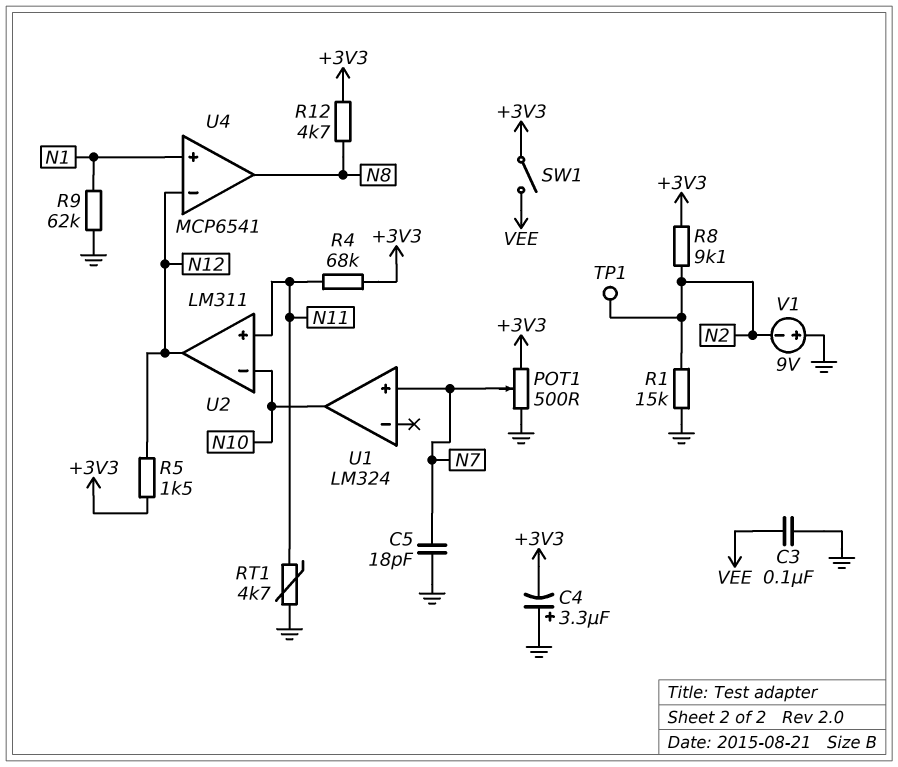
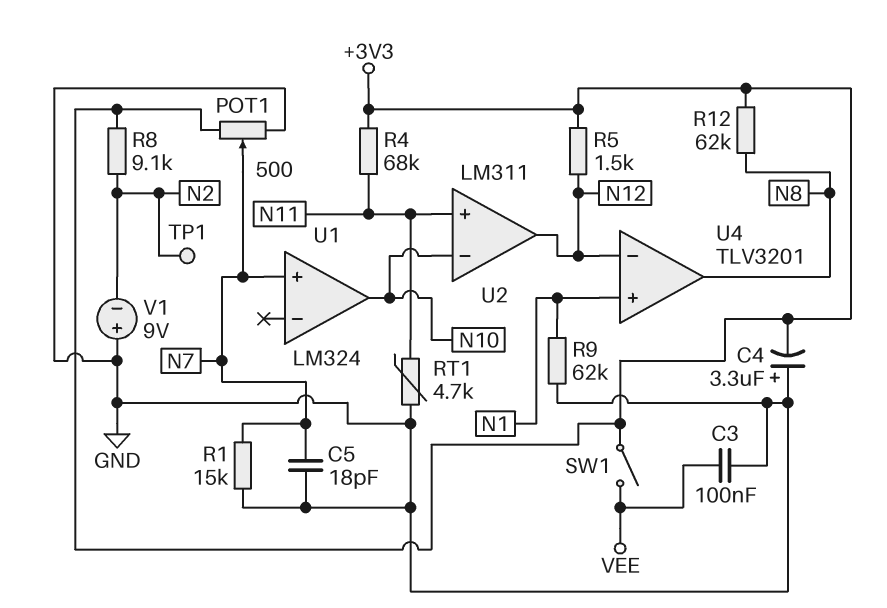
R1: 15k (GND, N2) -> 15k (GND, N7)
R12: 4.7k (+3V3, N8) -> 62k (+3V3, N8)
U4: MCP6541 -> TLV3201

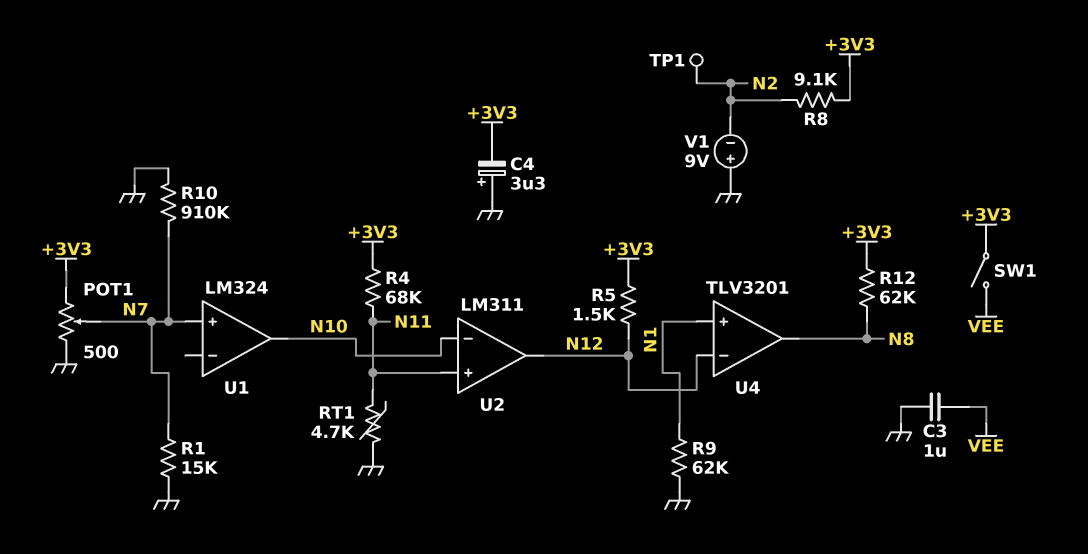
C3: 100nF (GND, VEE) -> 1uF (GND, VEE)
C5: 18pF (GND, N7) -> none
R10: none -> 910k (GND, N7)

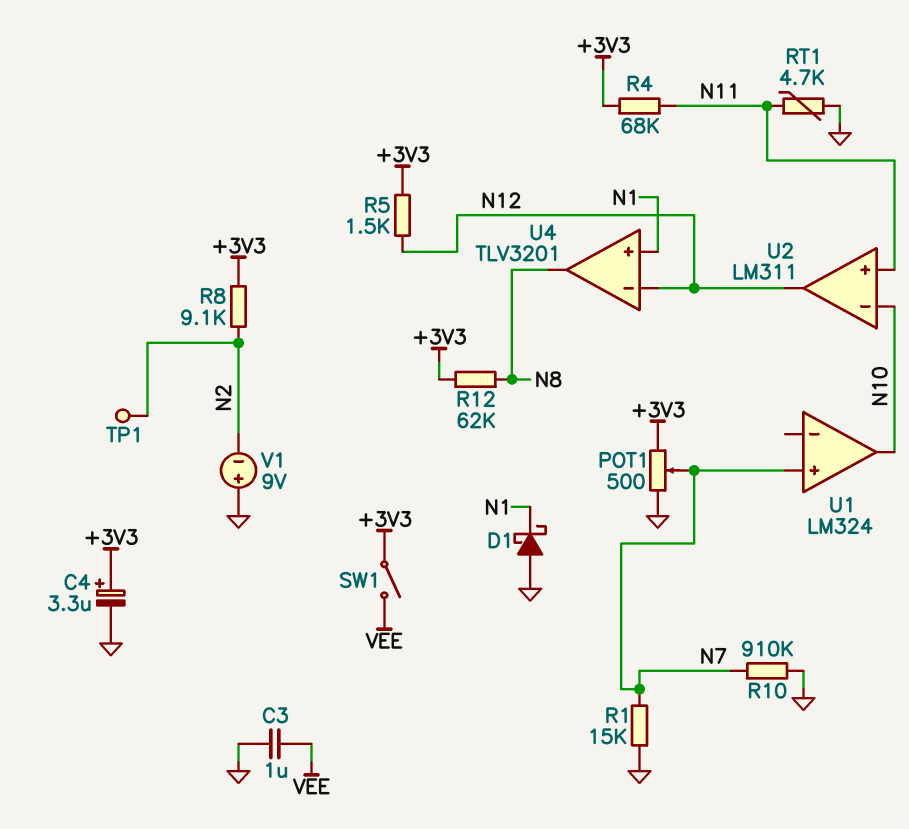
C4: 3.3uF (plus GND, minus +3V3) -> 3.3uF (plus +3V3, minus GND)
D1: none -> schottky (A GND, K N1)
R9: 62k (GND, N1) -> none

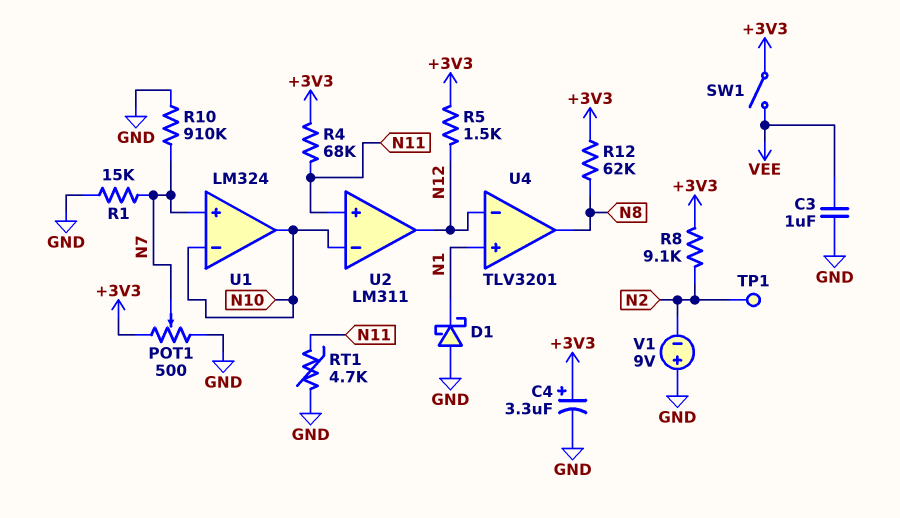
U1 pin in-: none -> N10

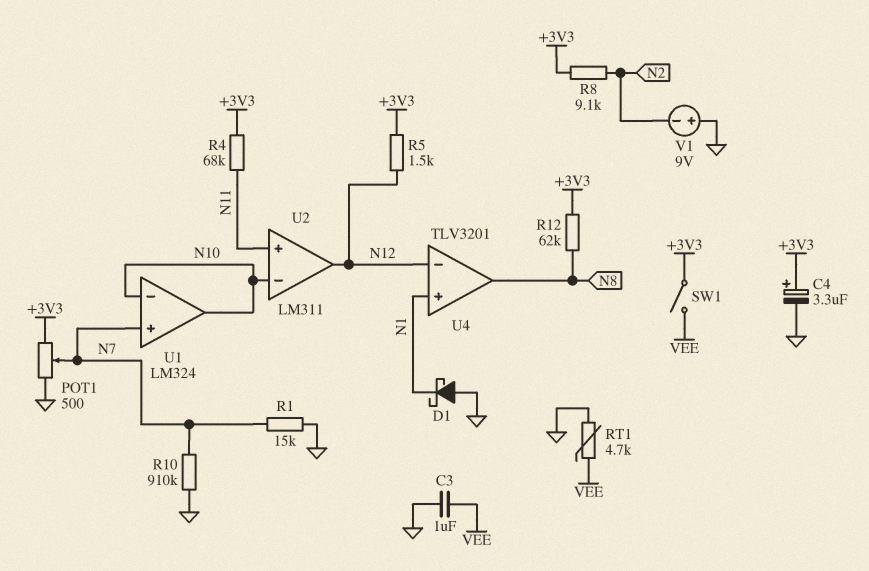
RT1: 4.7k (GND, N11) -> 4.7k (GND, VEE)
TP1: test point (N2) -> none

